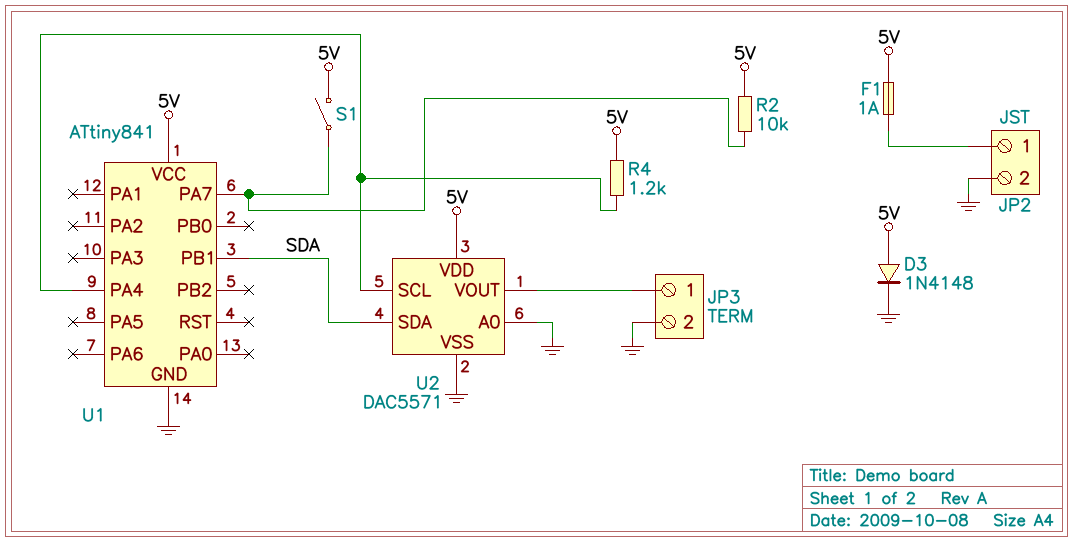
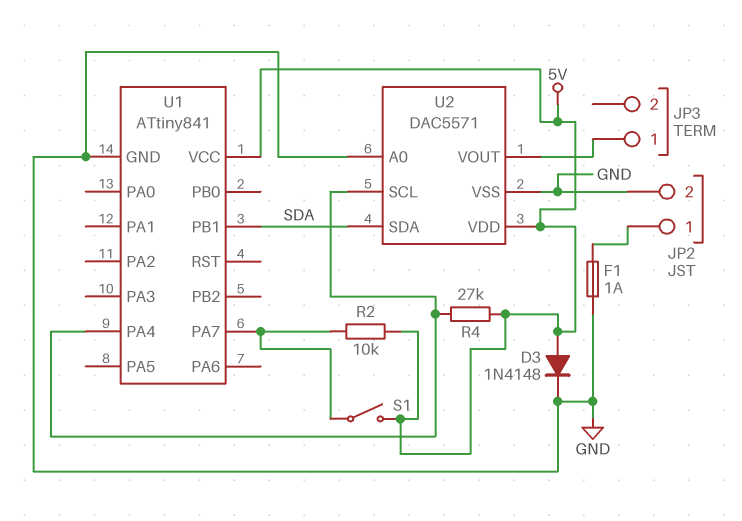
F1: 1A (5V, JP2/1) -> 1A (GND, JP2/1)
JP3 pin 2: GND -> none
R4: 1.2k (5V, U1/PA4) -> 27k (5V, U1/PA4)

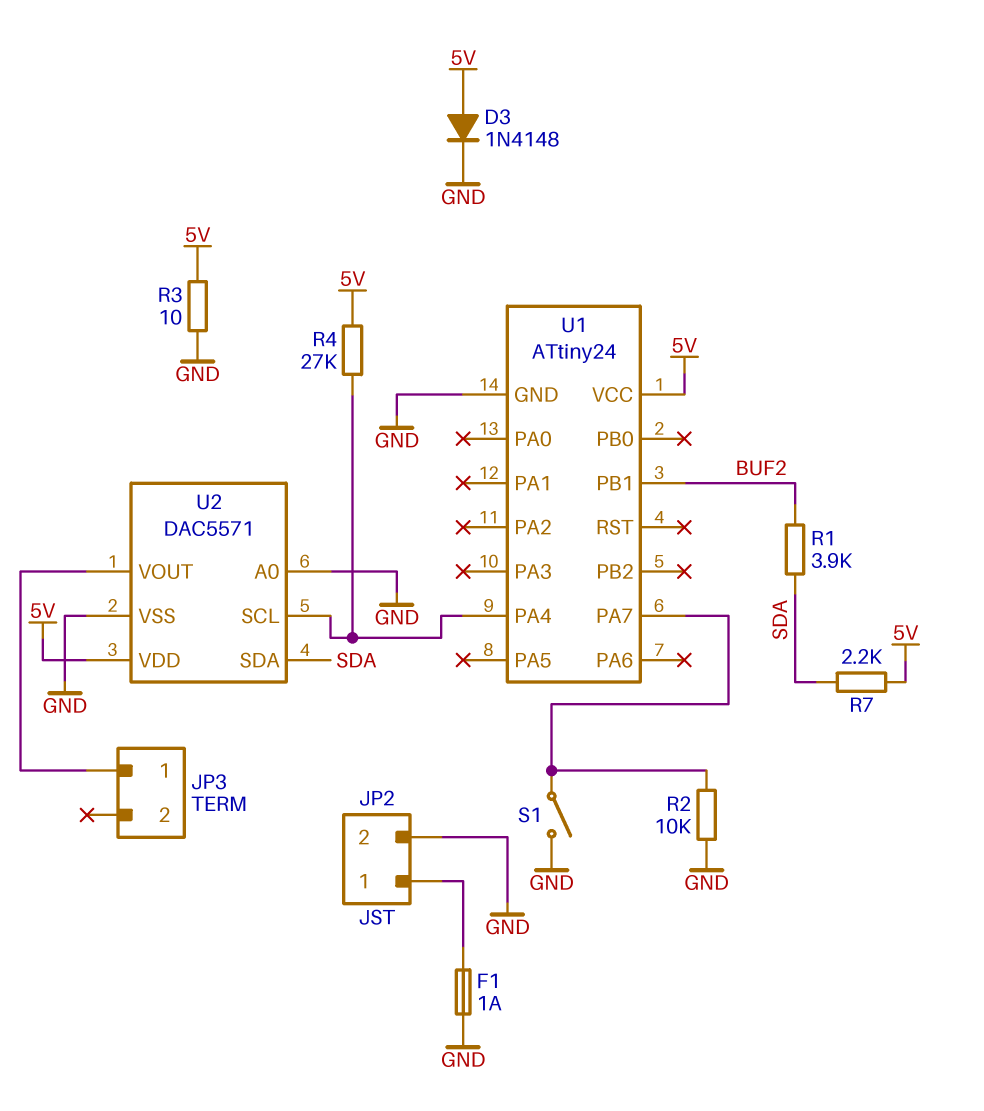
R1: none -> 3.9k (BUF2, SDA)
R2: 10k (5V, U1/PA7) -> 10k (GND, U1/PA7)
R3: none -> 10 (5V, GND)
R7: none -> 2.2k (5V, SDA)
S1: switch (5V, U1/PA7) -> switch (GND, U1/PA7)
U1: ATtiny841 -> ATtiny24
U1 pin PB1: SDA -> BUF2

